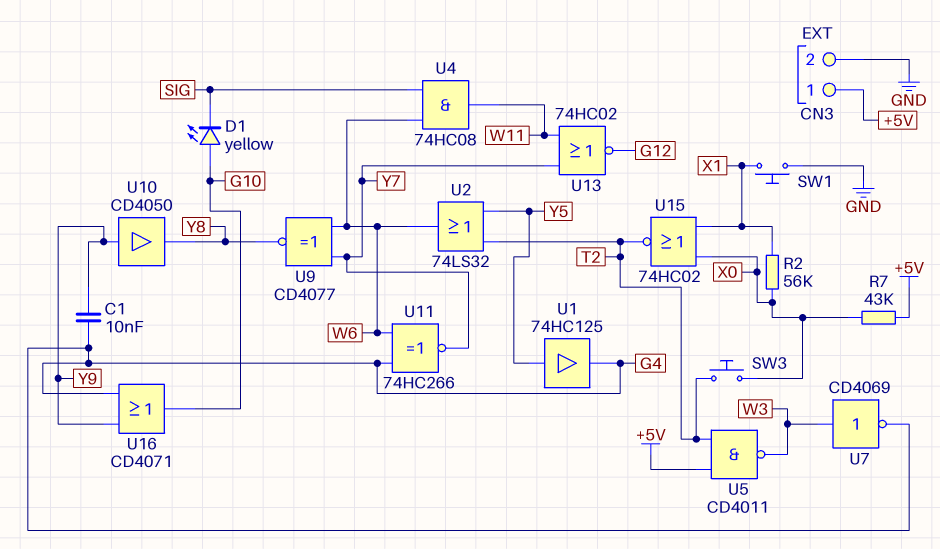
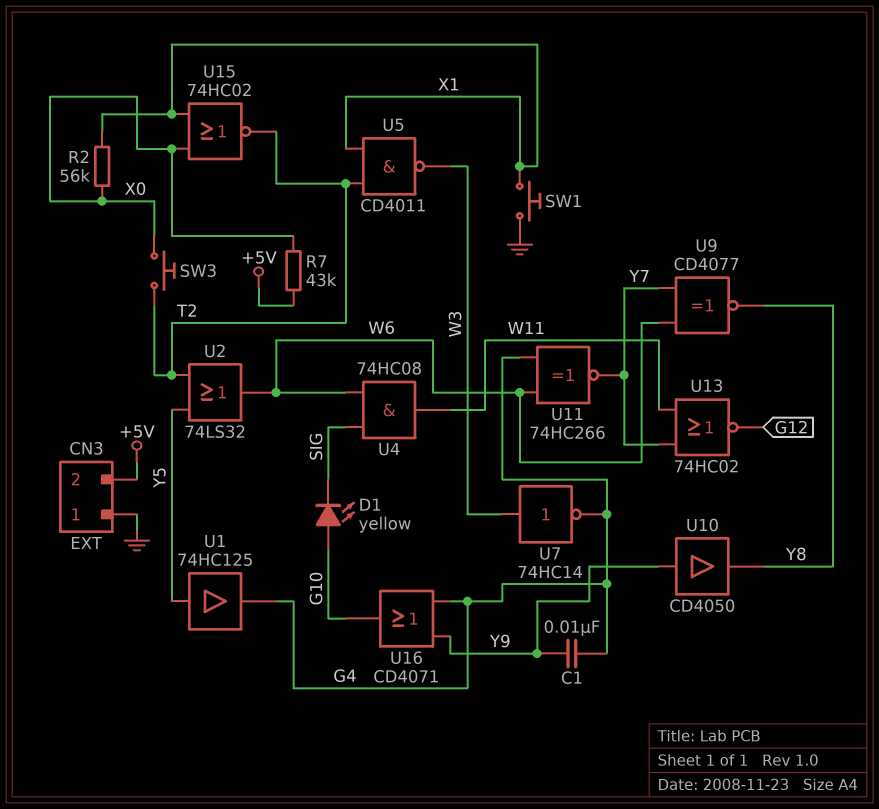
CN3 pin 1: +5V -> GND
CN3 pin 2: GND -> +5V
U5: NAND CD4011 (in +5V, in T2, out W3) -> NAND CD4011 (in T2, in X1, out W3)
U7: NOT CD4069 (in W3, out G4) -> NOT 74HC14 (in W3, out G4)

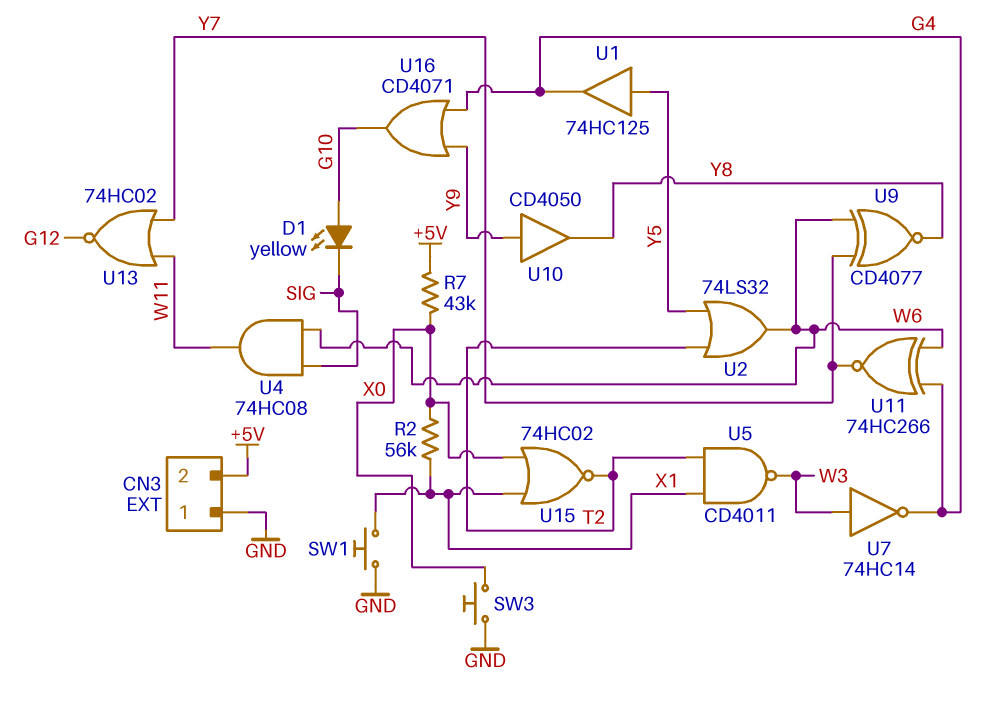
C1: 10nF (G4, Y9) -> none
SW3: button (T2, X0) -> button (GND, X0)

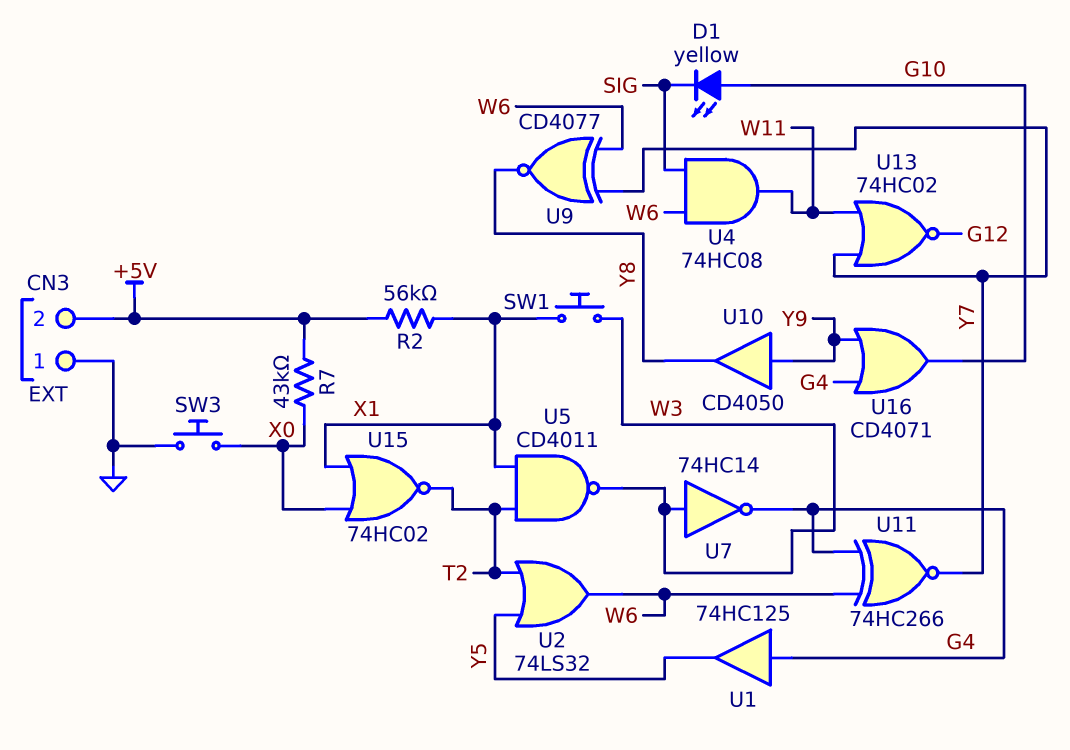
R2: 56k (X0, X1) -> 56k (+5V, X1)
SW1: button (GND, X1) -> button (W3, X1)
U1: buffer 74HC125 (in Y5, out G4) -> buffer 74HC125 (in G4, out Y5)

